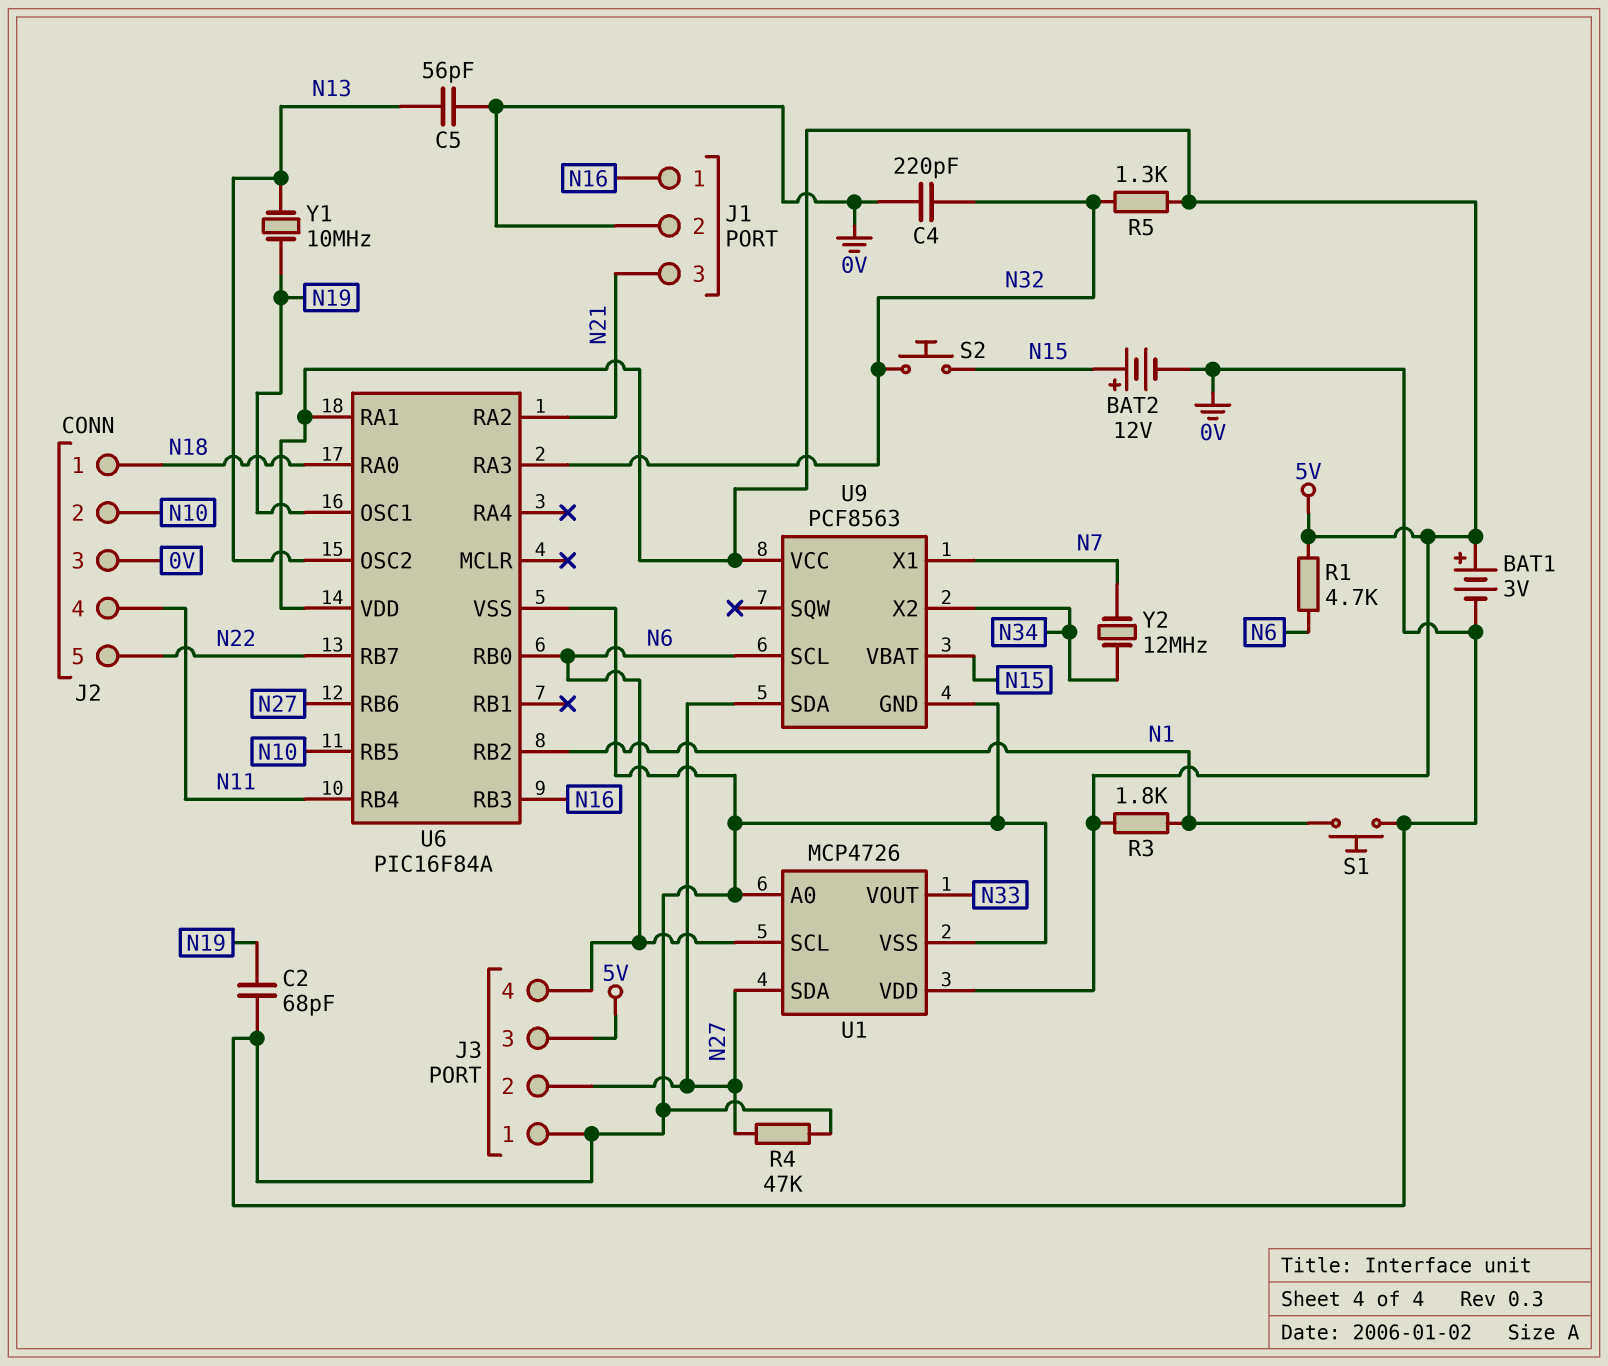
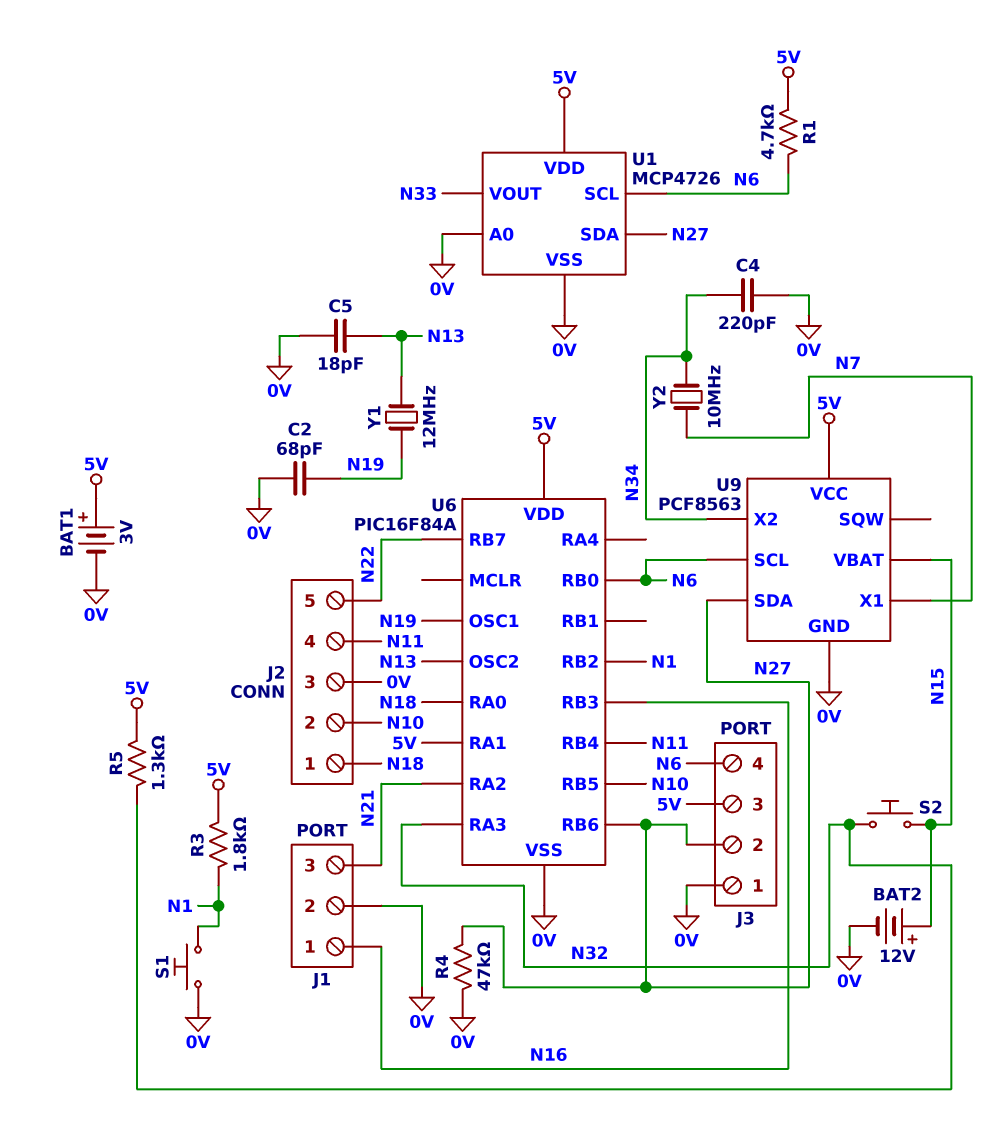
C4: 220pF (0V, N32) -> 220pF (0V, N34)
C5: 56pF (0V, N13) -> 18pF (0V, N13)
Y1: 10MHz (N13, N19) -> 12MHz (N13, N19)
Y2: 12MHz (N7, N34) -> 10MHz (N7, N34)

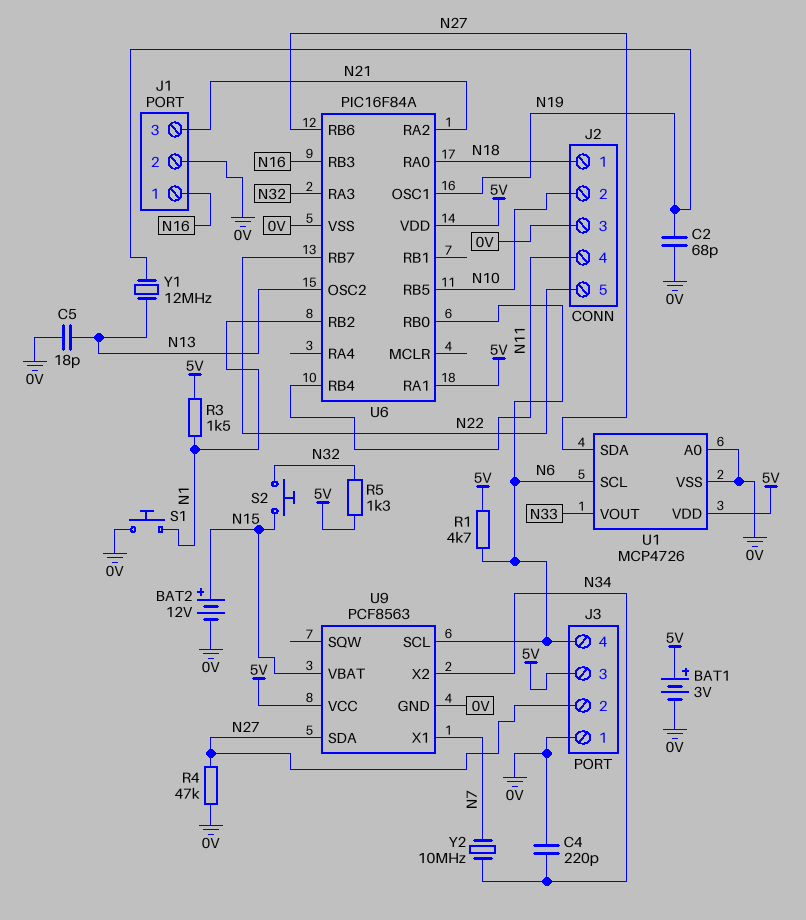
R3: 1.8k (5V, N1) -> 1.5k (5V, N1)

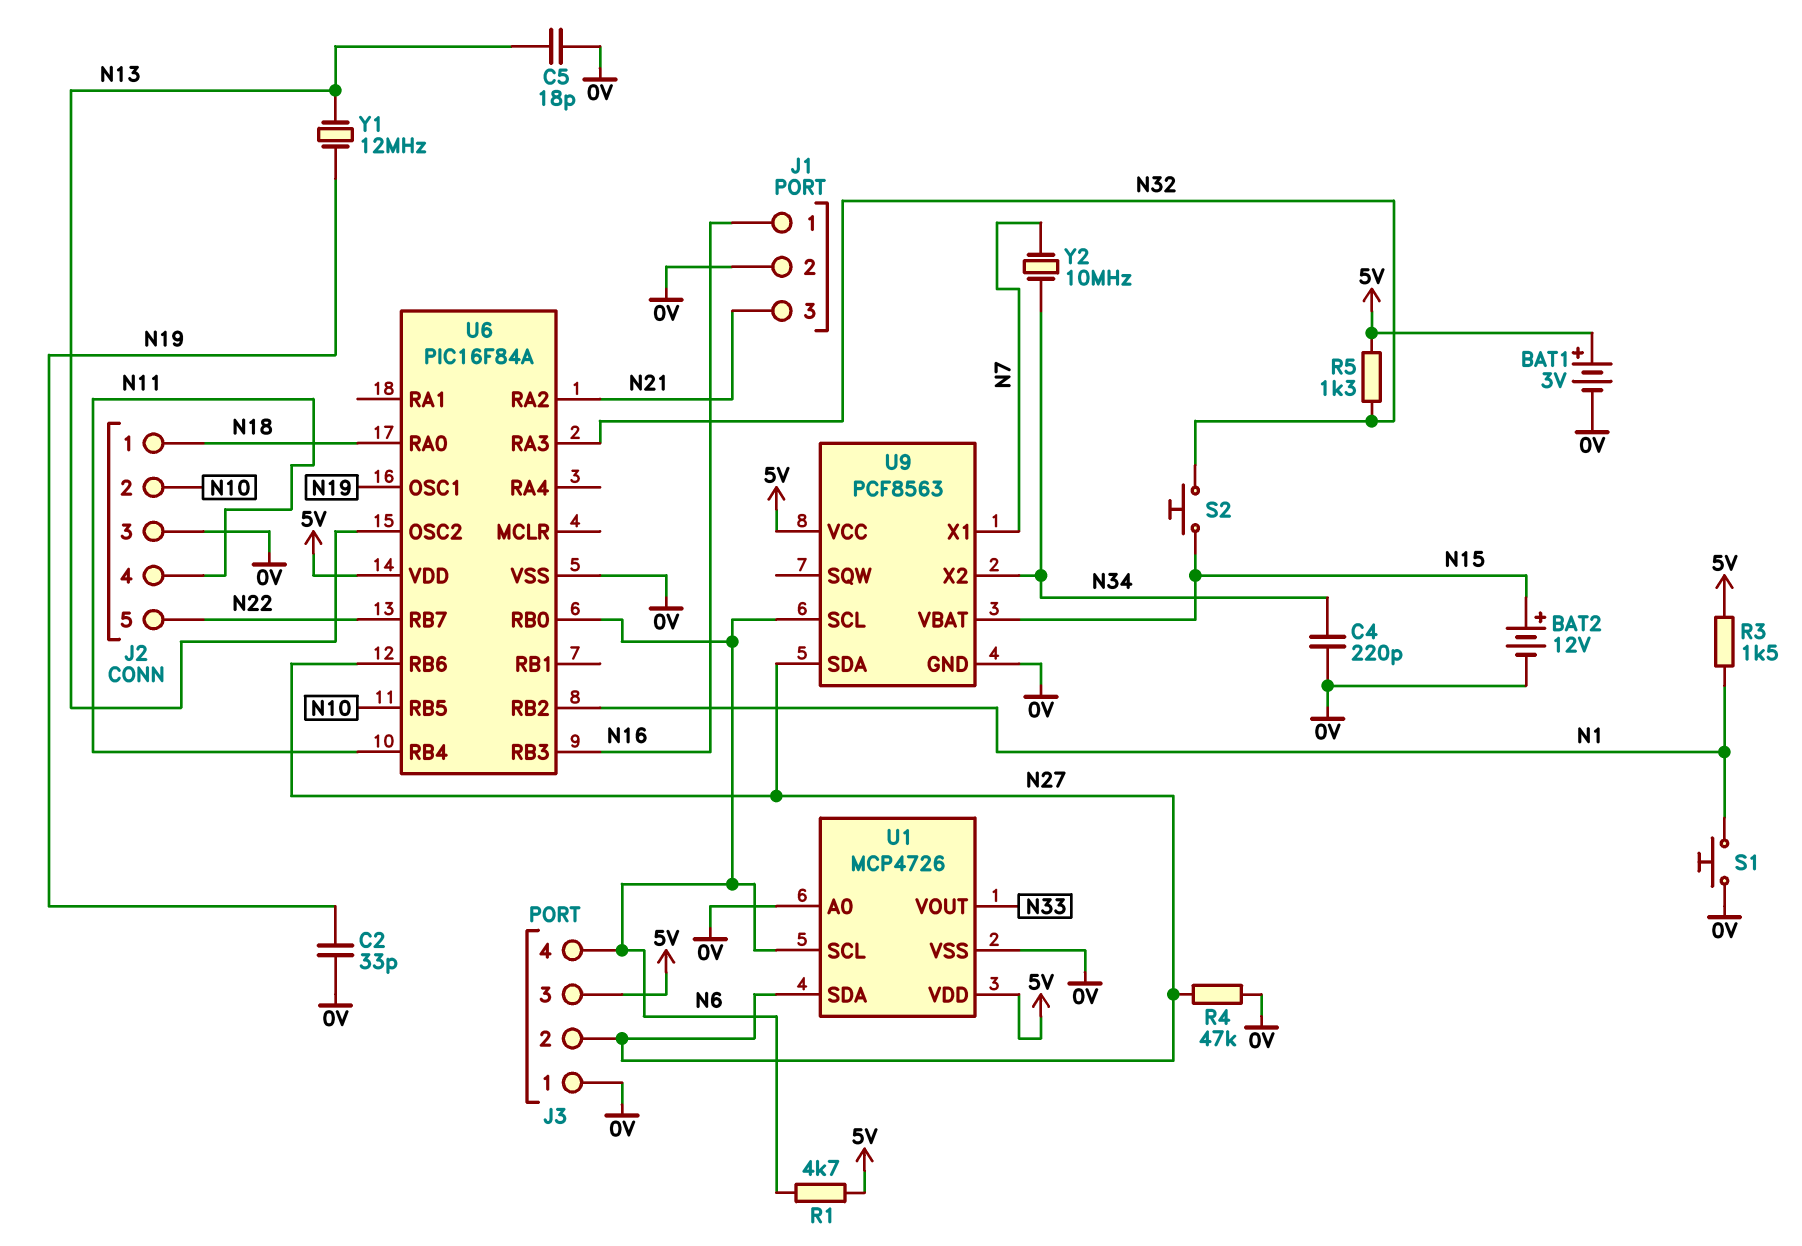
C2: 68pF (0V, N19) -> 33pF (0V, N19)
U6 pin RA1: 5V -> none

